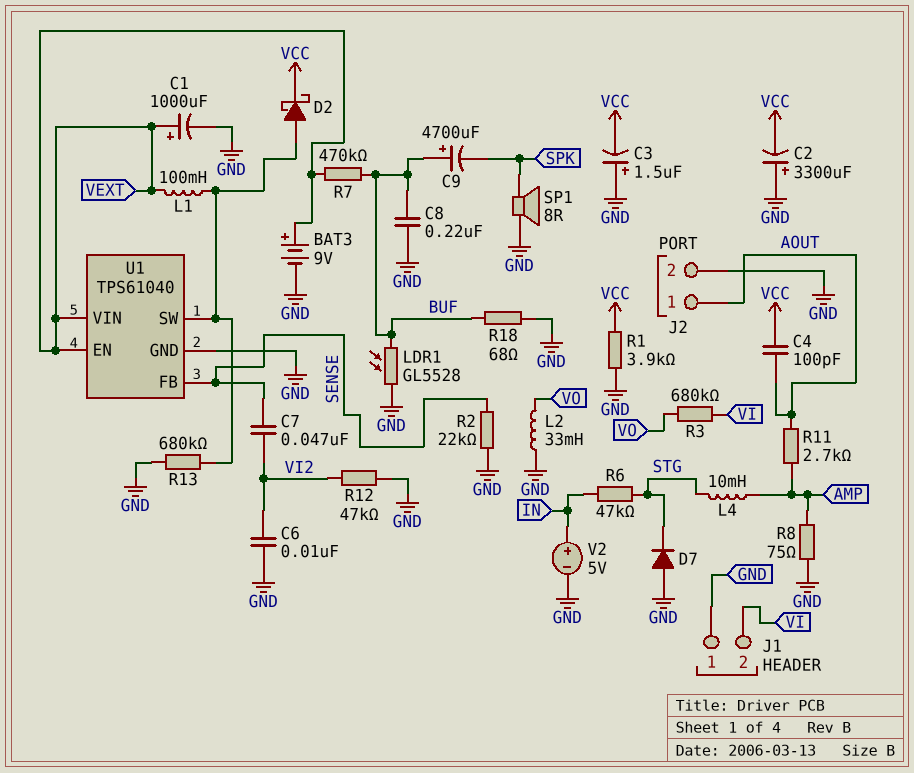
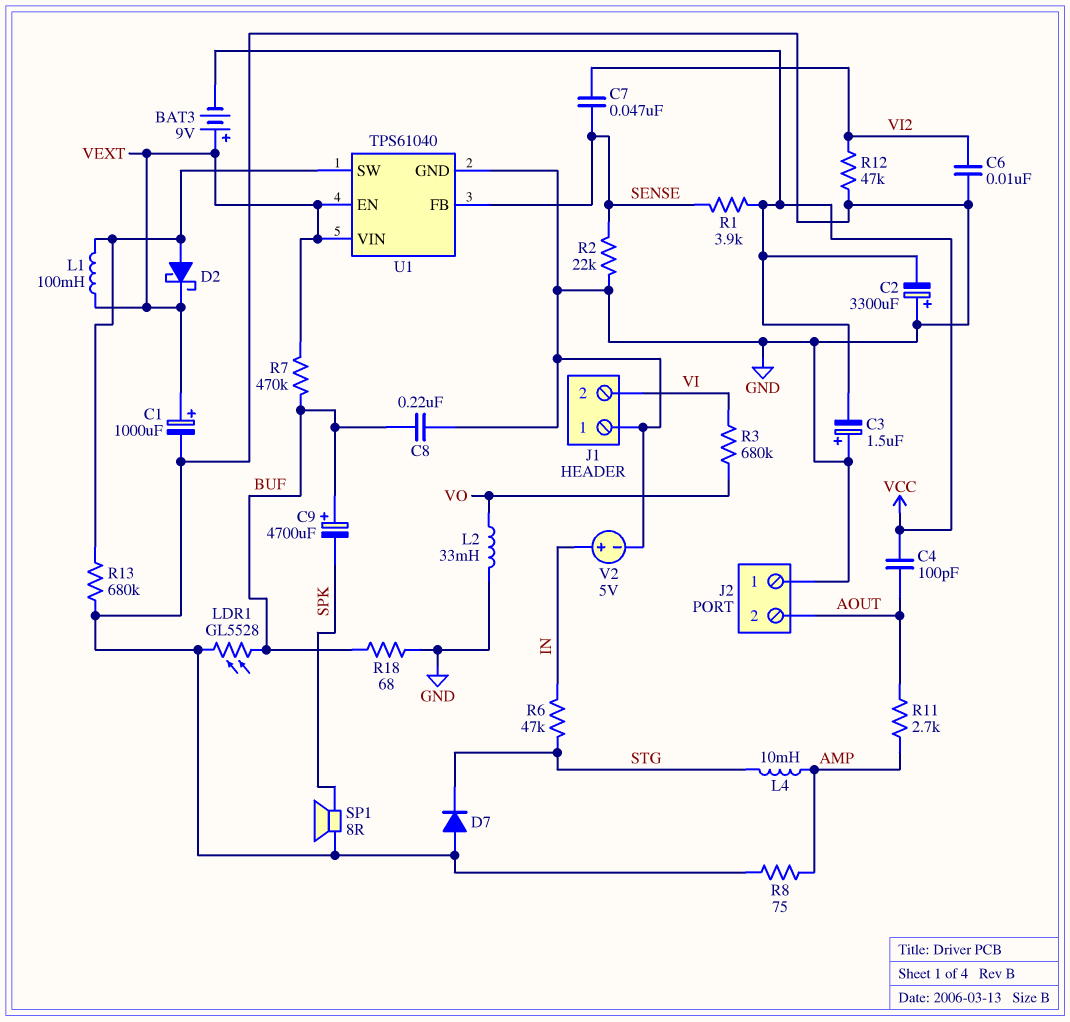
BAT3: 9V (plus VEXT, minus GND) -> 9V (plus VEXT, minus VCC)
D2: schottky (A U1/SW, K VCC) -> schottky (A U1/SW, K VEXT)
J2 pin 1: AOUT -> GND
J2 pin 2: GND -> AOUT
R1: 3.9k (GND, VCC) -> 3.9k (SENSE, VCC)

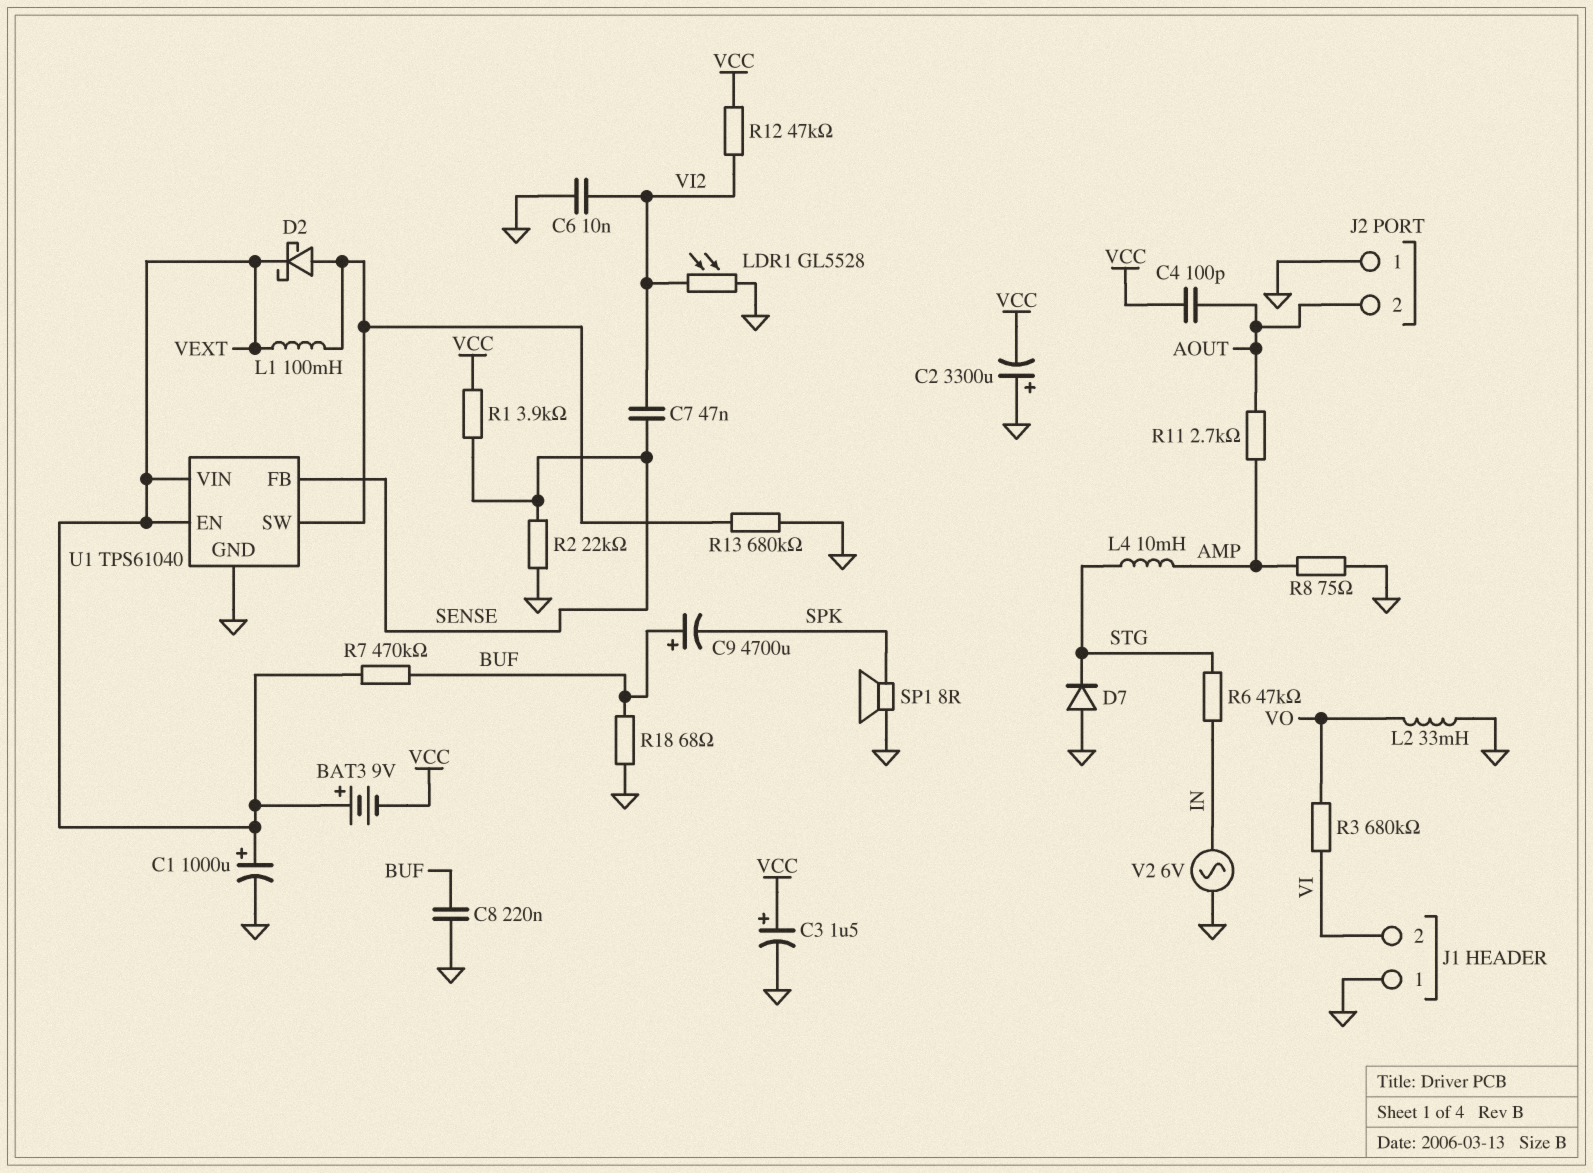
C3: 1.5uF (plus GND, minus VCC) -> 1.5uF (plus VCC, minus GND)
LDR1: GL5528 (BUF, GND) -> GL5528 (GND, VI2)
R12: 47k (GND, VI2) -> 47k (VCC, VI2)
V2: 5V (plus IN, minus GND) -> AC 6V (GND, IN)

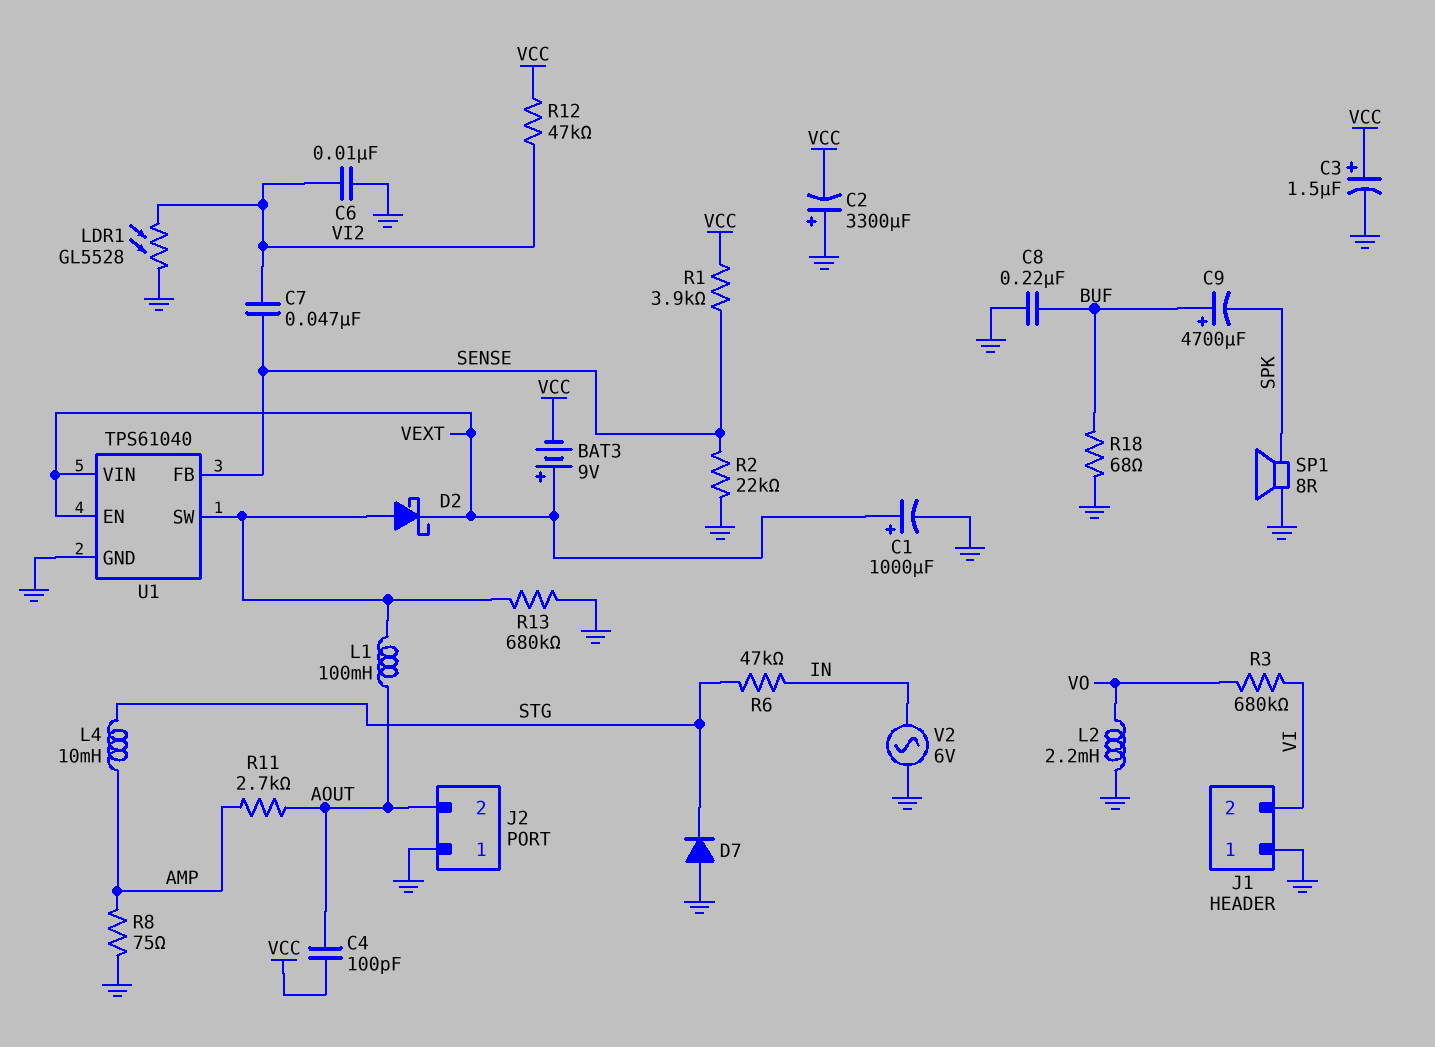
L1: 100mH (U1/SW, VEXT) -> 100mH (AOUT, U1/SW)
L2: 33mH (GND, VO) -> 2.2mH (GND, VO)
R7: 470k (BUF, VEXT) -> none

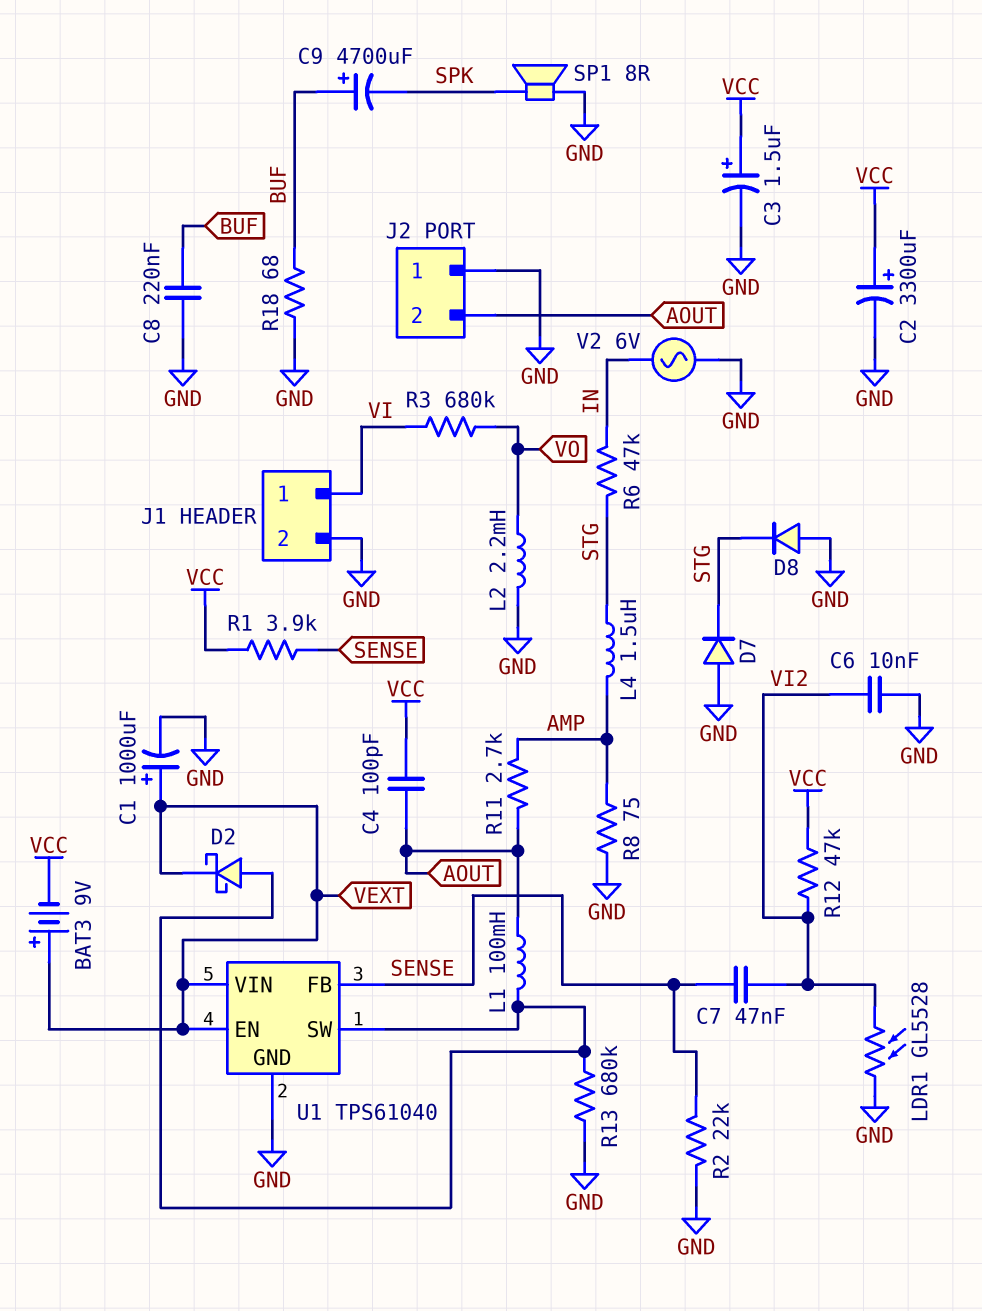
C2: 3300uF (plus GND, minus VCC) -> 3300uF (plus VCC, minus GND)
D8: none -> diode (A GND, K STG)
J1 pin 1: GND -> VI
J1 pin 2: VI -> GND
L4: 10mH (AMP, STG) -> 1.5uH (AMP, STG)

